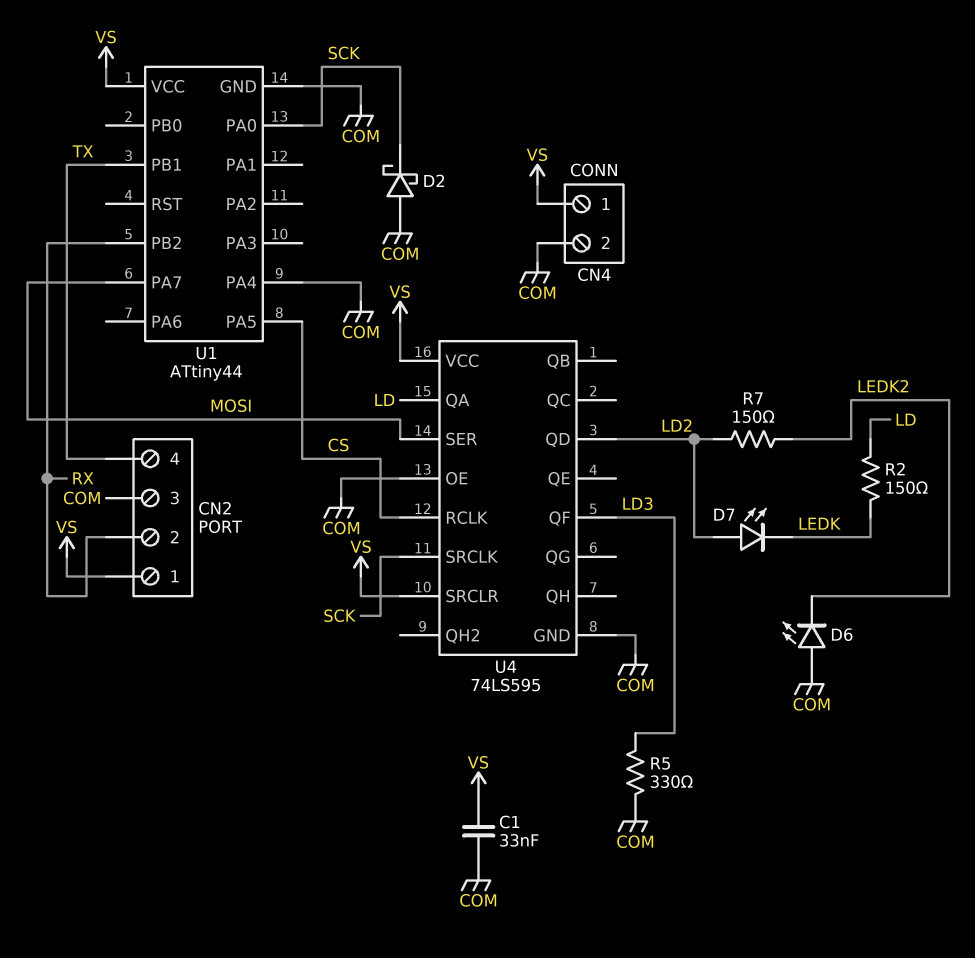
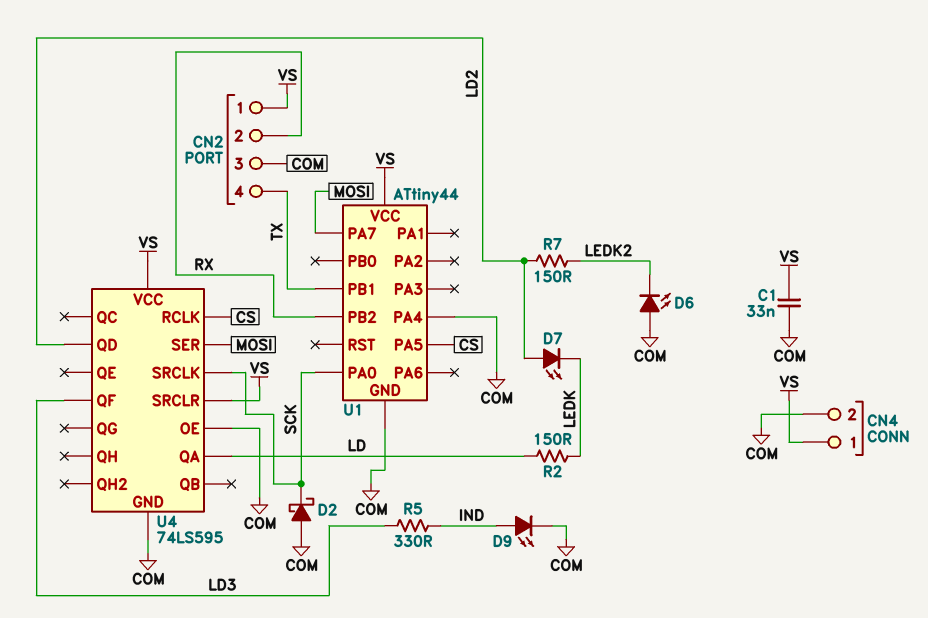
D9: none -> LED (A IND, K COM)
R5: 330 (COM, LD3) -> 330 (IND, LD3)

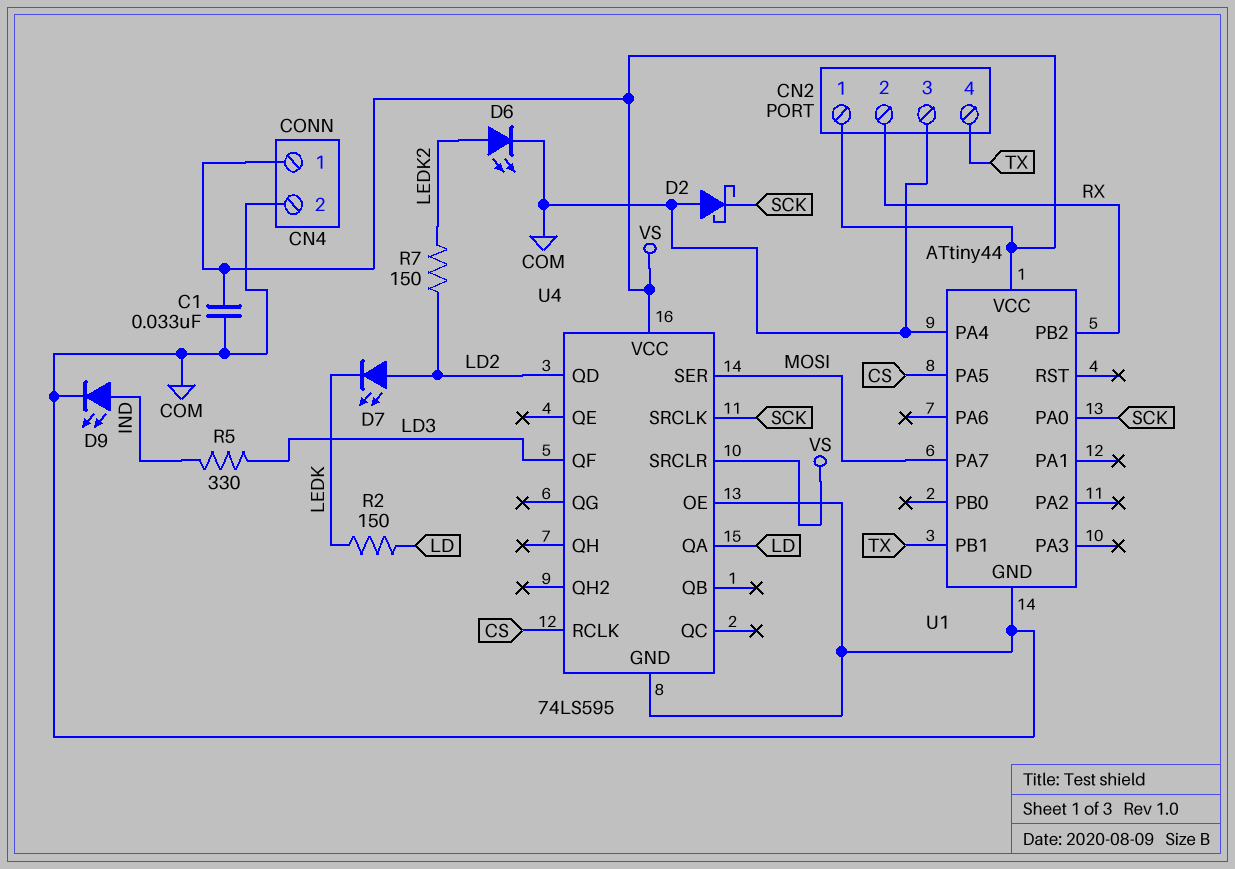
D6: LED (A COM, K LEDK2) -> LED (A LEDK2, K COM)

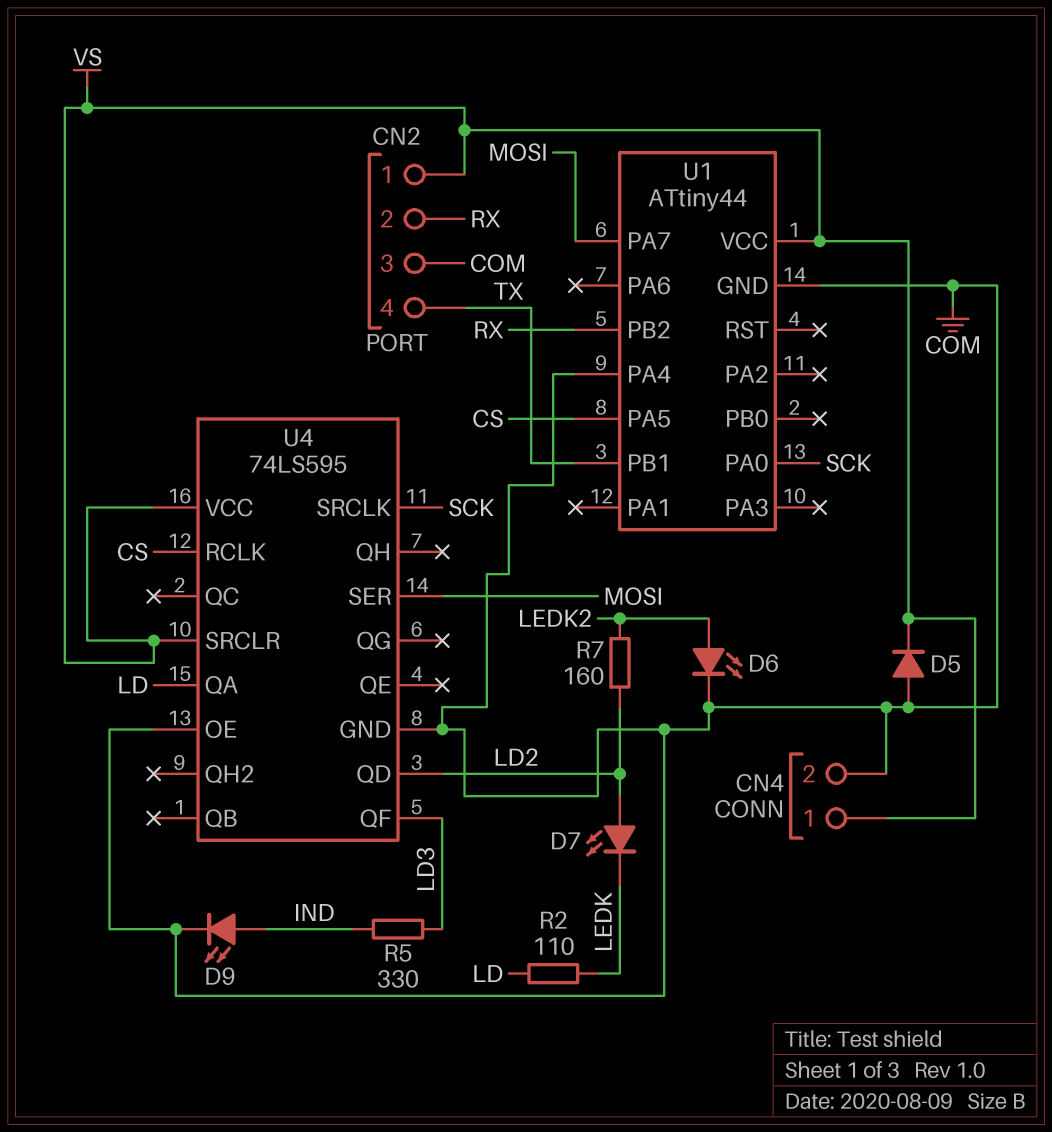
C1: 33nF (COM, VS) -> none
D2: schottky (A COM, K SCK) -> none
D5: none -> diode (A COM, K VS)
R2: 150 (LD, LEDK) -> 110 (LD, LEDK)
R7: 150 (LD2, LEDK2) -> 160 (LD2, LEDK2)

